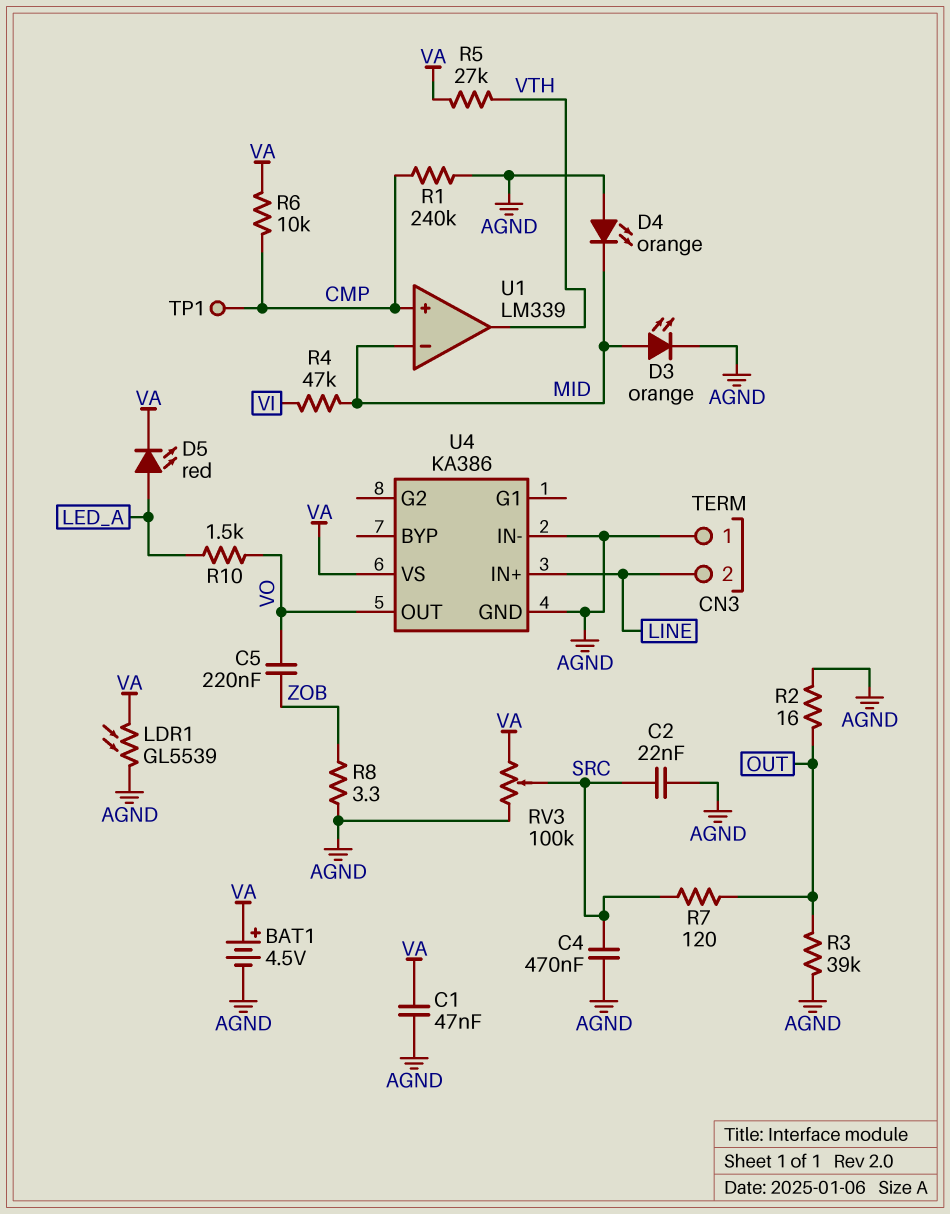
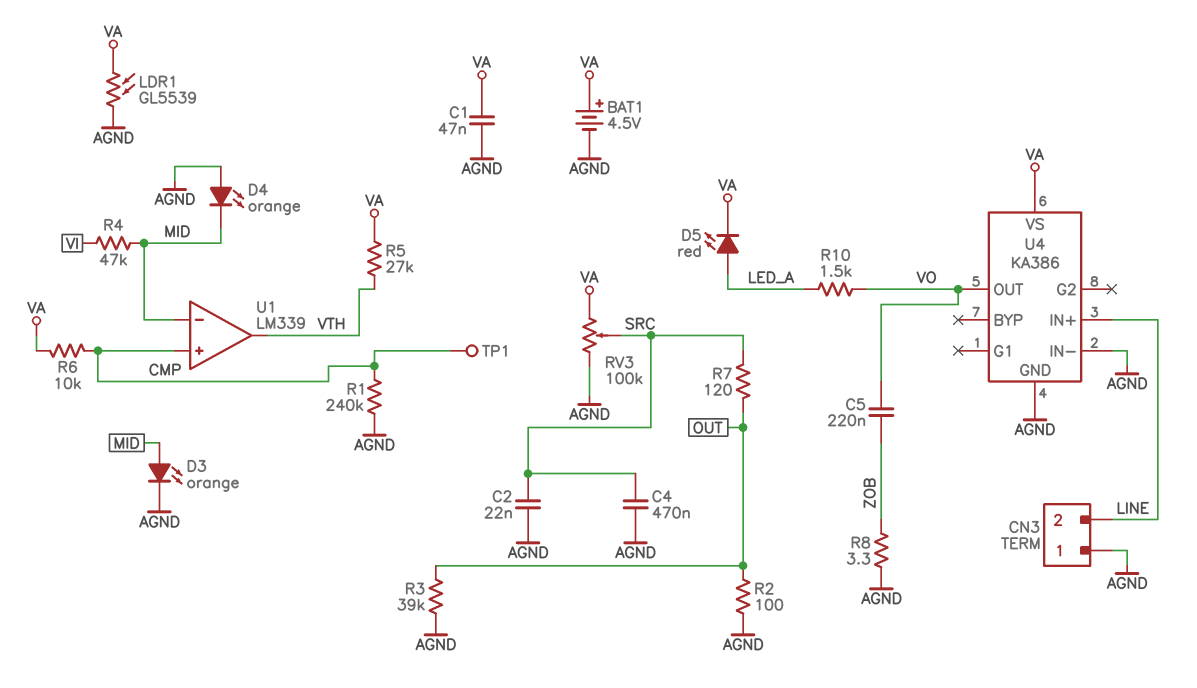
R2: 16 (AGND, OUT) -> 100 (AGND, OUT)

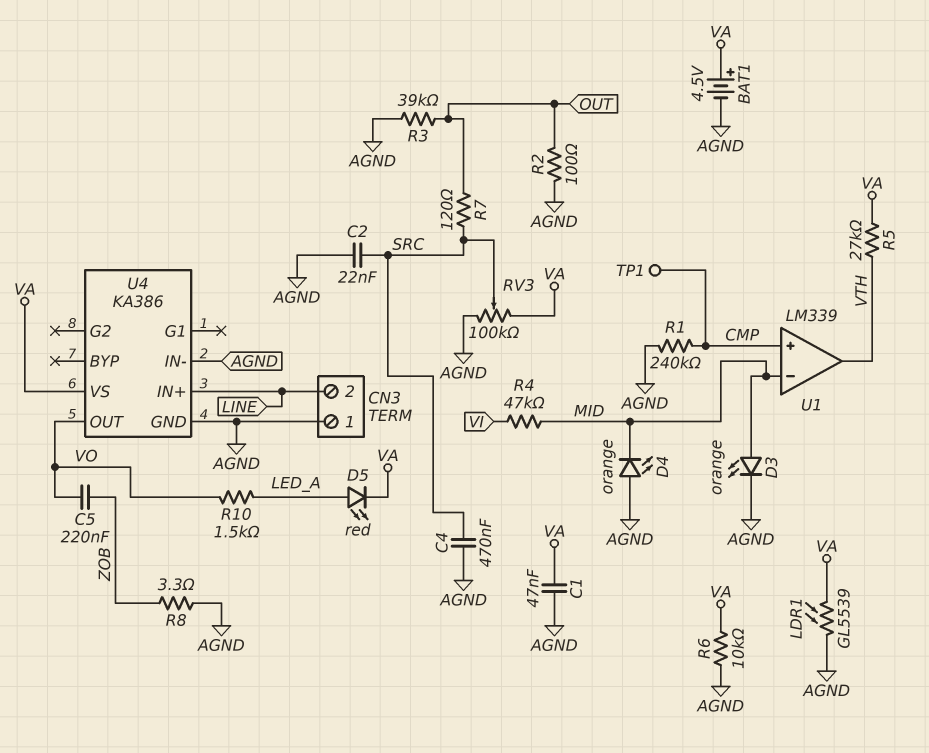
R6: 10k (CMP, VA) -> 10k (AGND, VA)

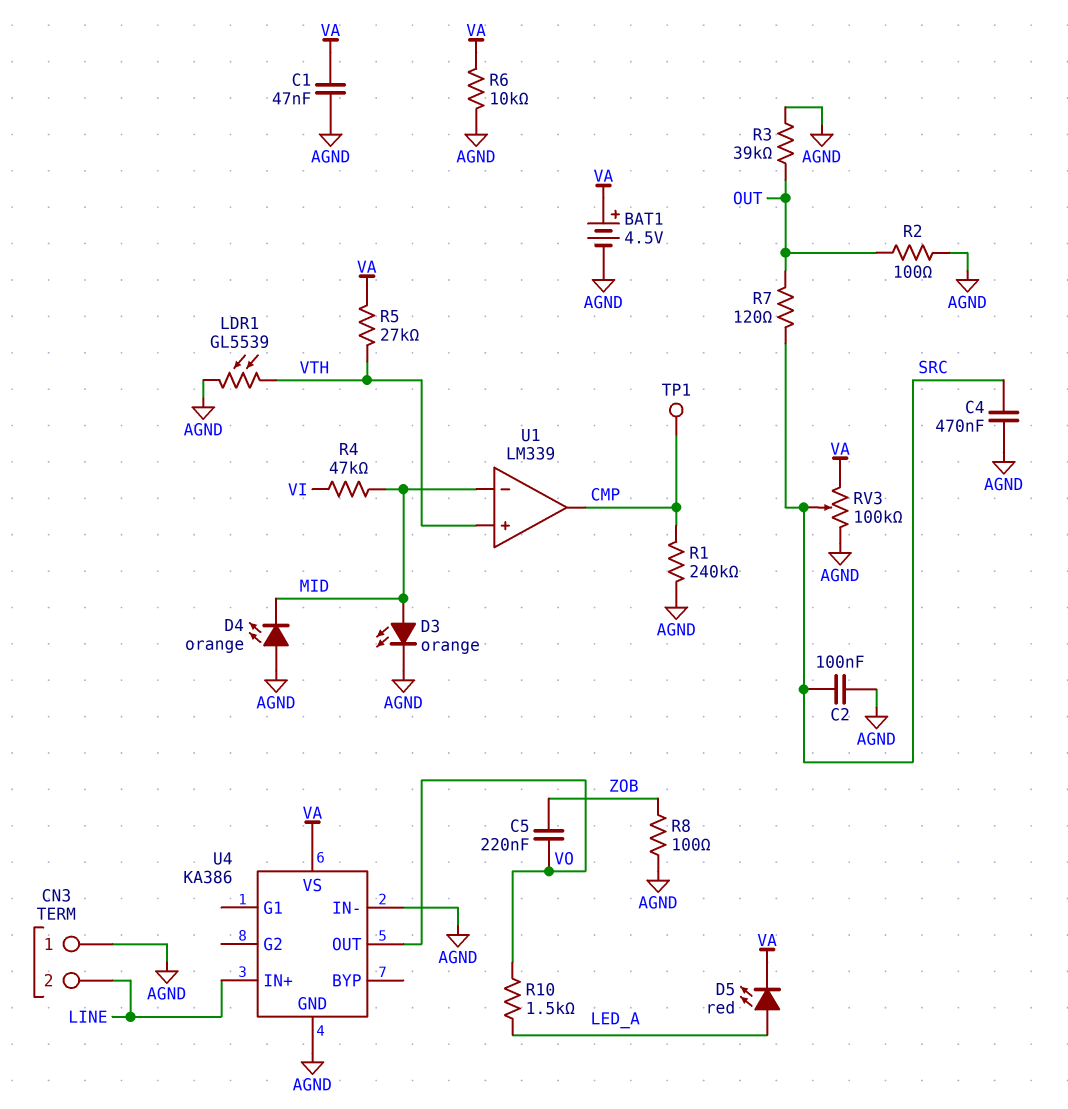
C2: 22nF (AGND, SRC) -> 100nF (AGND, SRC)
LDR1: GL5539 (AGND, VA) -> GL5539 (AGND, VTH)
R8: 3.3 (AGND, ZOB) -> 100 (AGND, ZOB)
U1 pin in+: CMP -> VTH
U1 pin out: VTH -> CMP

